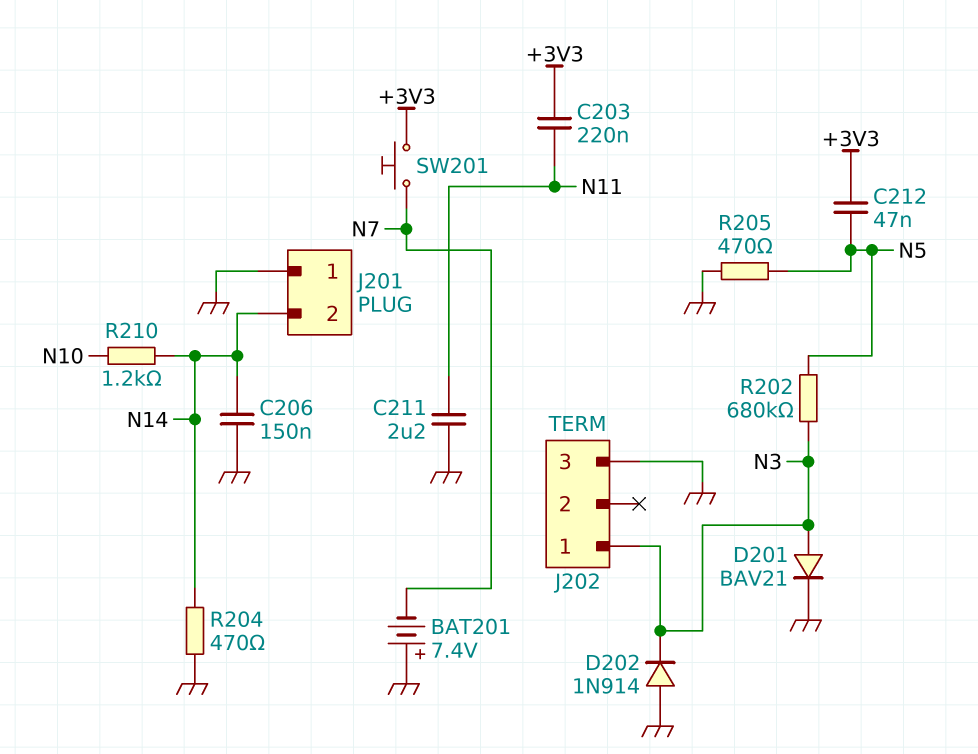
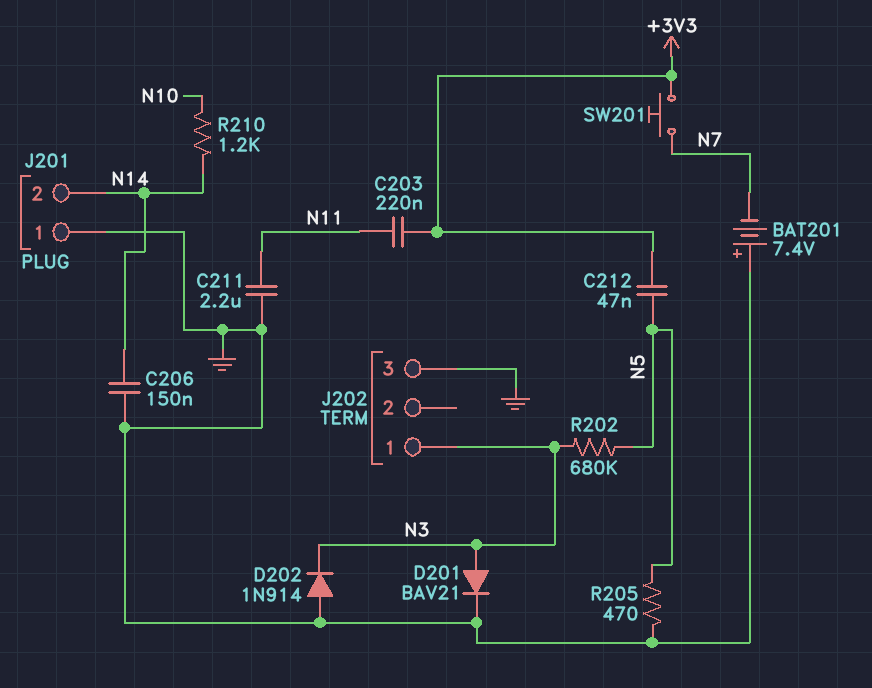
R204: 470 (GND, N14) -> none

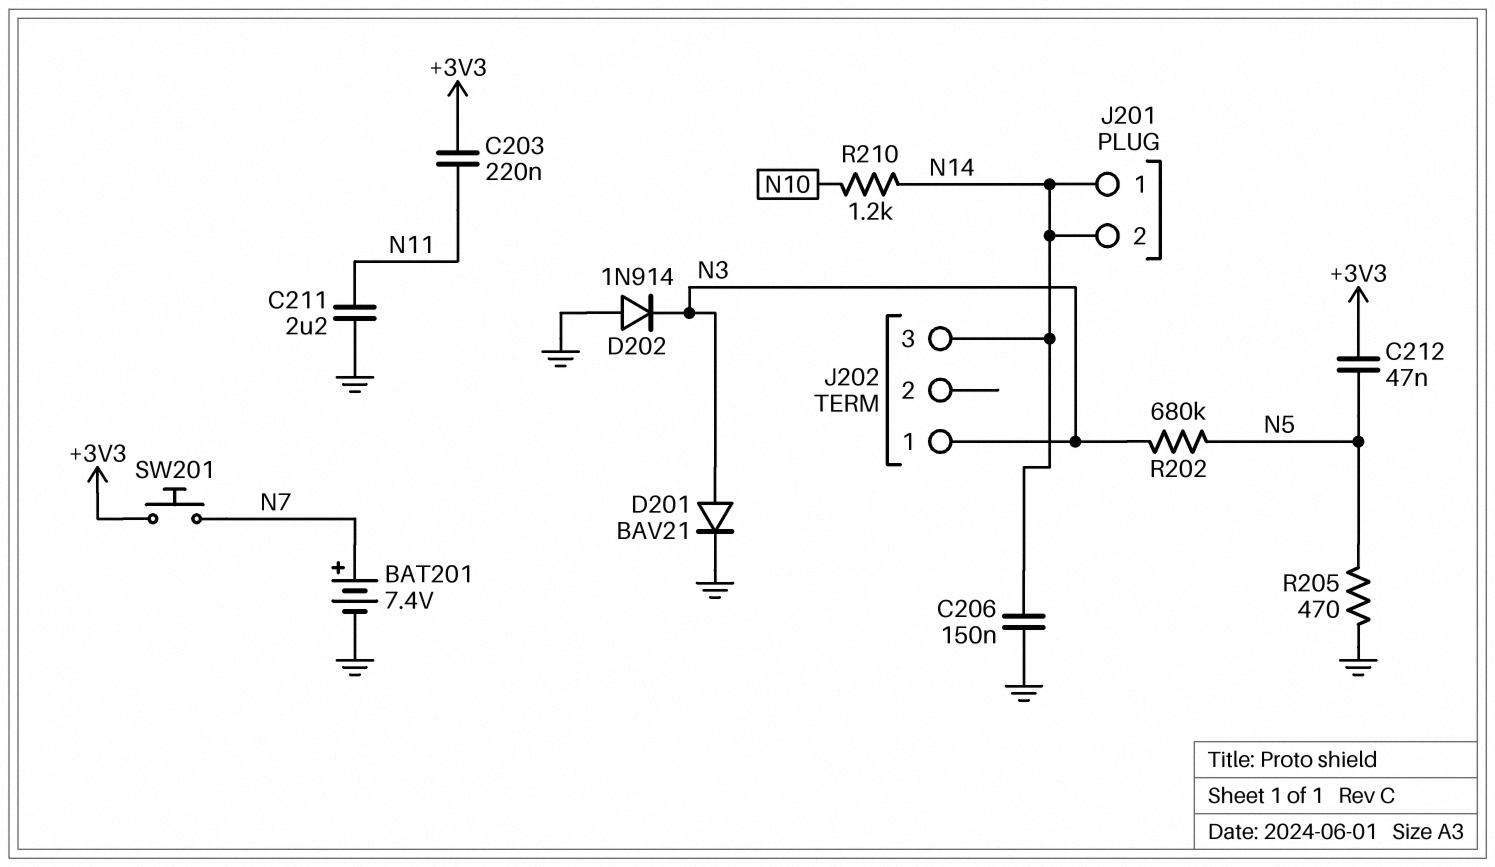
BAT201: 7.4V (plus GND, minus N7) -> 7.4V (plus N7, minus GND)
J201 pin 1: GND -> N14
J202 pin 3: GND -> N14

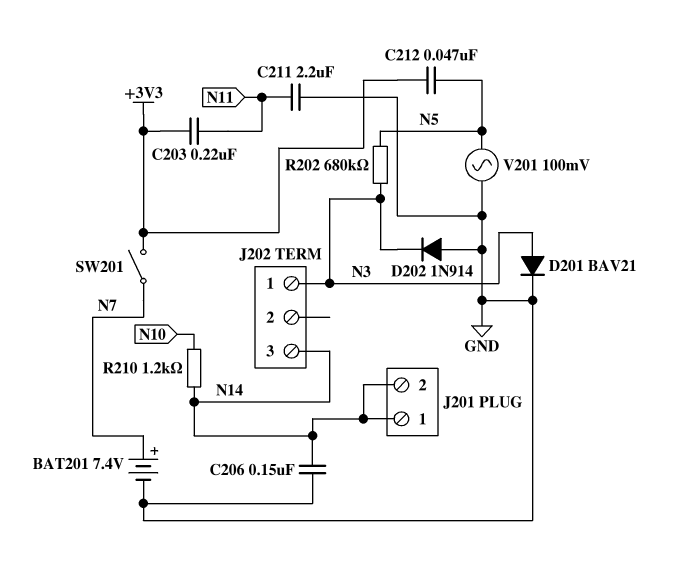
R205: 470 (GND, N5) -> none
SW201: button (+3V3, N7) -> switch (+3V3, N7)
V201: none -> AC 100mV (GND, N5)

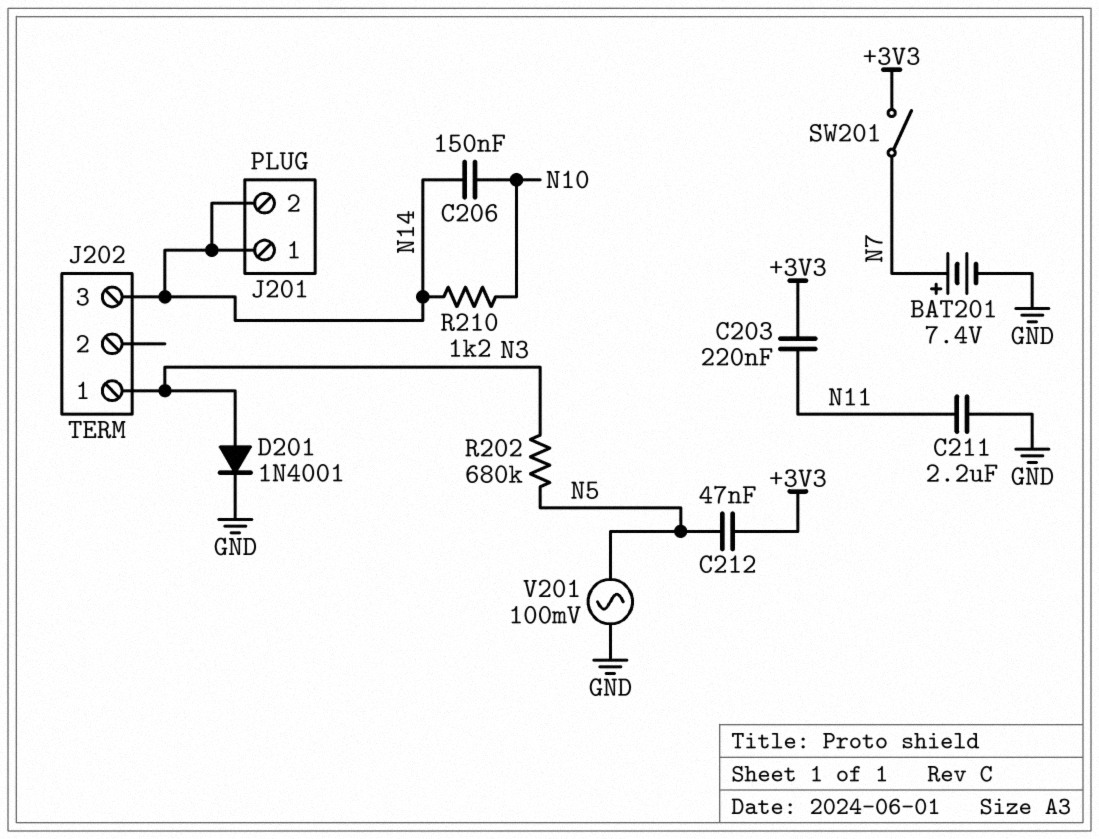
C206: 150nF (GND, N14) -> 150nF (N10, N14)
D201: diode BAV21 (A N3, K GND) -> diode 1N4001 (A N3, K GND)
D202: diode 1N914 (A GND, K N3) -> none

